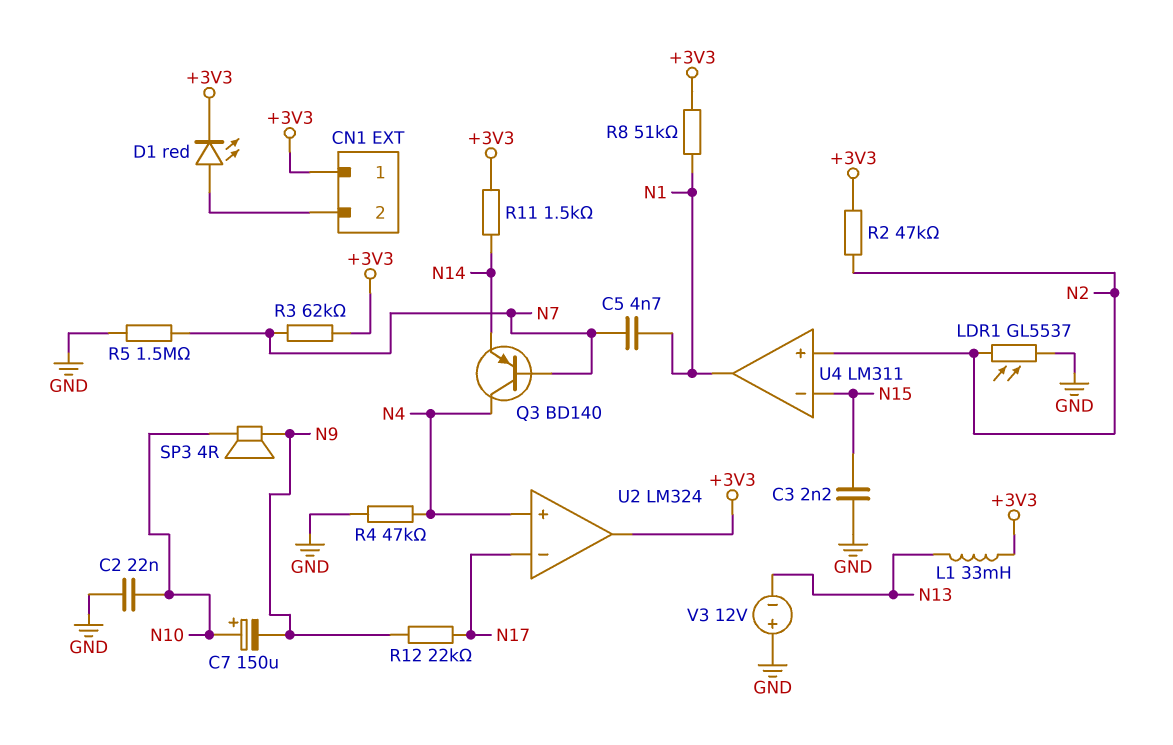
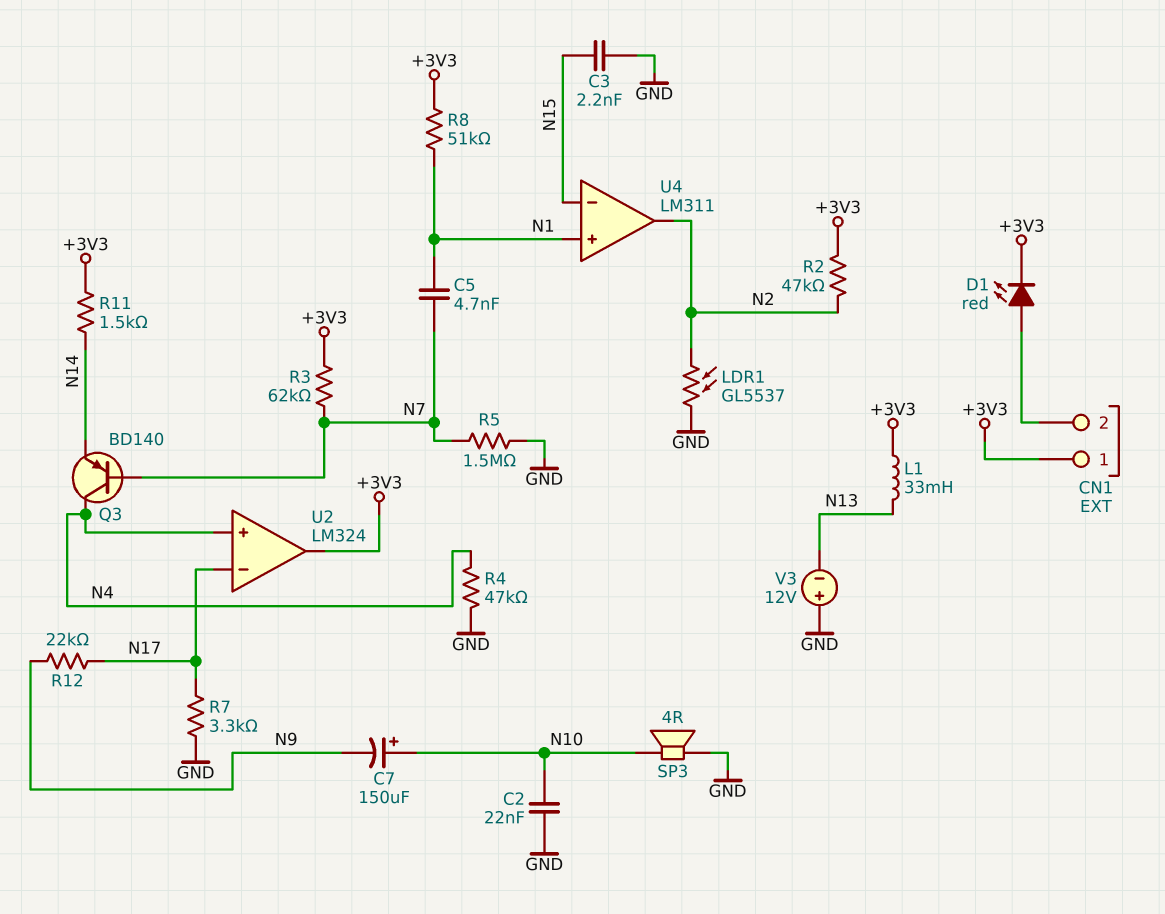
R7: none -> 3.3k (GND, N17)
SP3: speaker 4R (N9, N10) -> speaker 4R (GND, N10)
U4 pin in+: N2 -> N1
U4 pin out: N1 -> N2

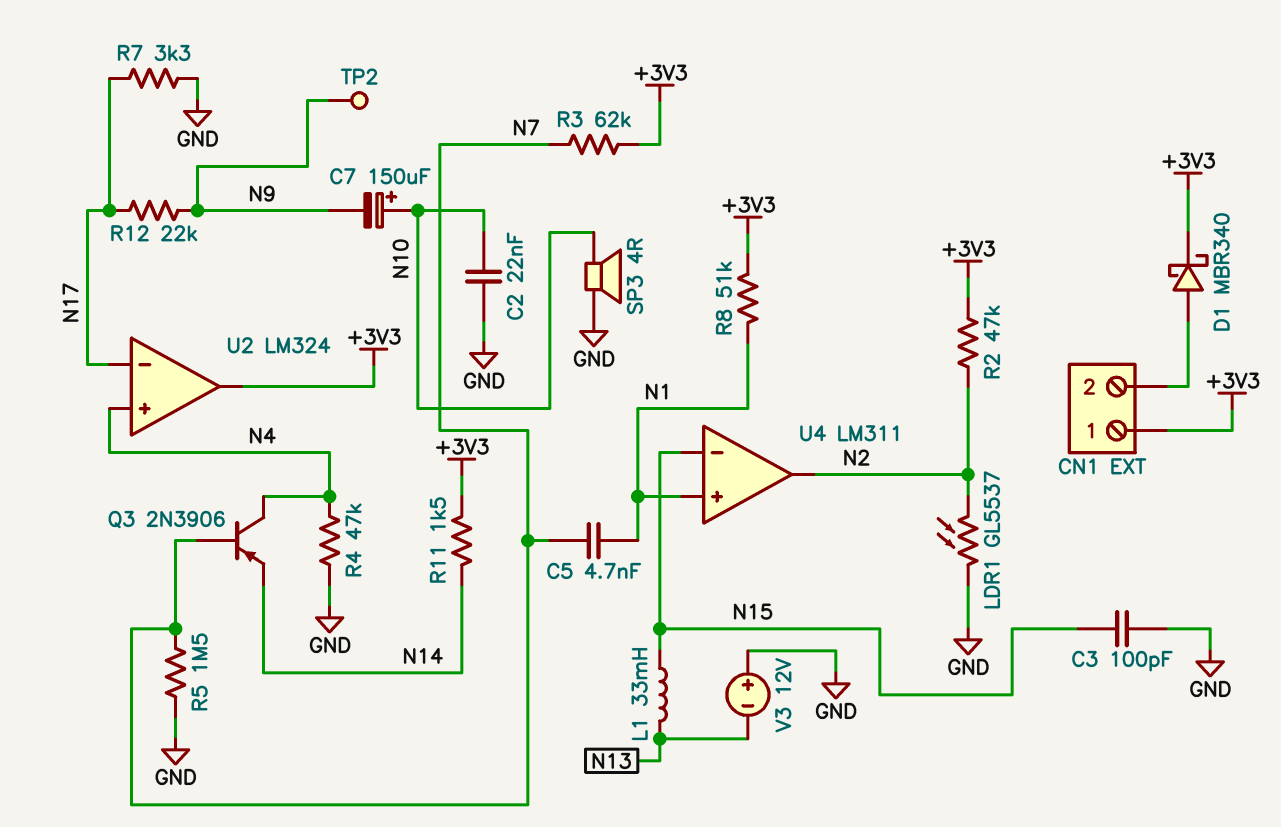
C3: 2.2nF (GND, N15) -> 100pF (GND, N15)
D1: LED red (A CN1/2, K +3V3) -> schottky MBR340 (A CN1/2, K +3V3)
L1: 33mH (+3V3, N13) -> 33mH (N13, N15)
Q3: PNP BD140 (B N7, C N4, E N14) -> PNP 2N3906 (B N7, C N4, E N14)
TP2: none -> test point (N9)

